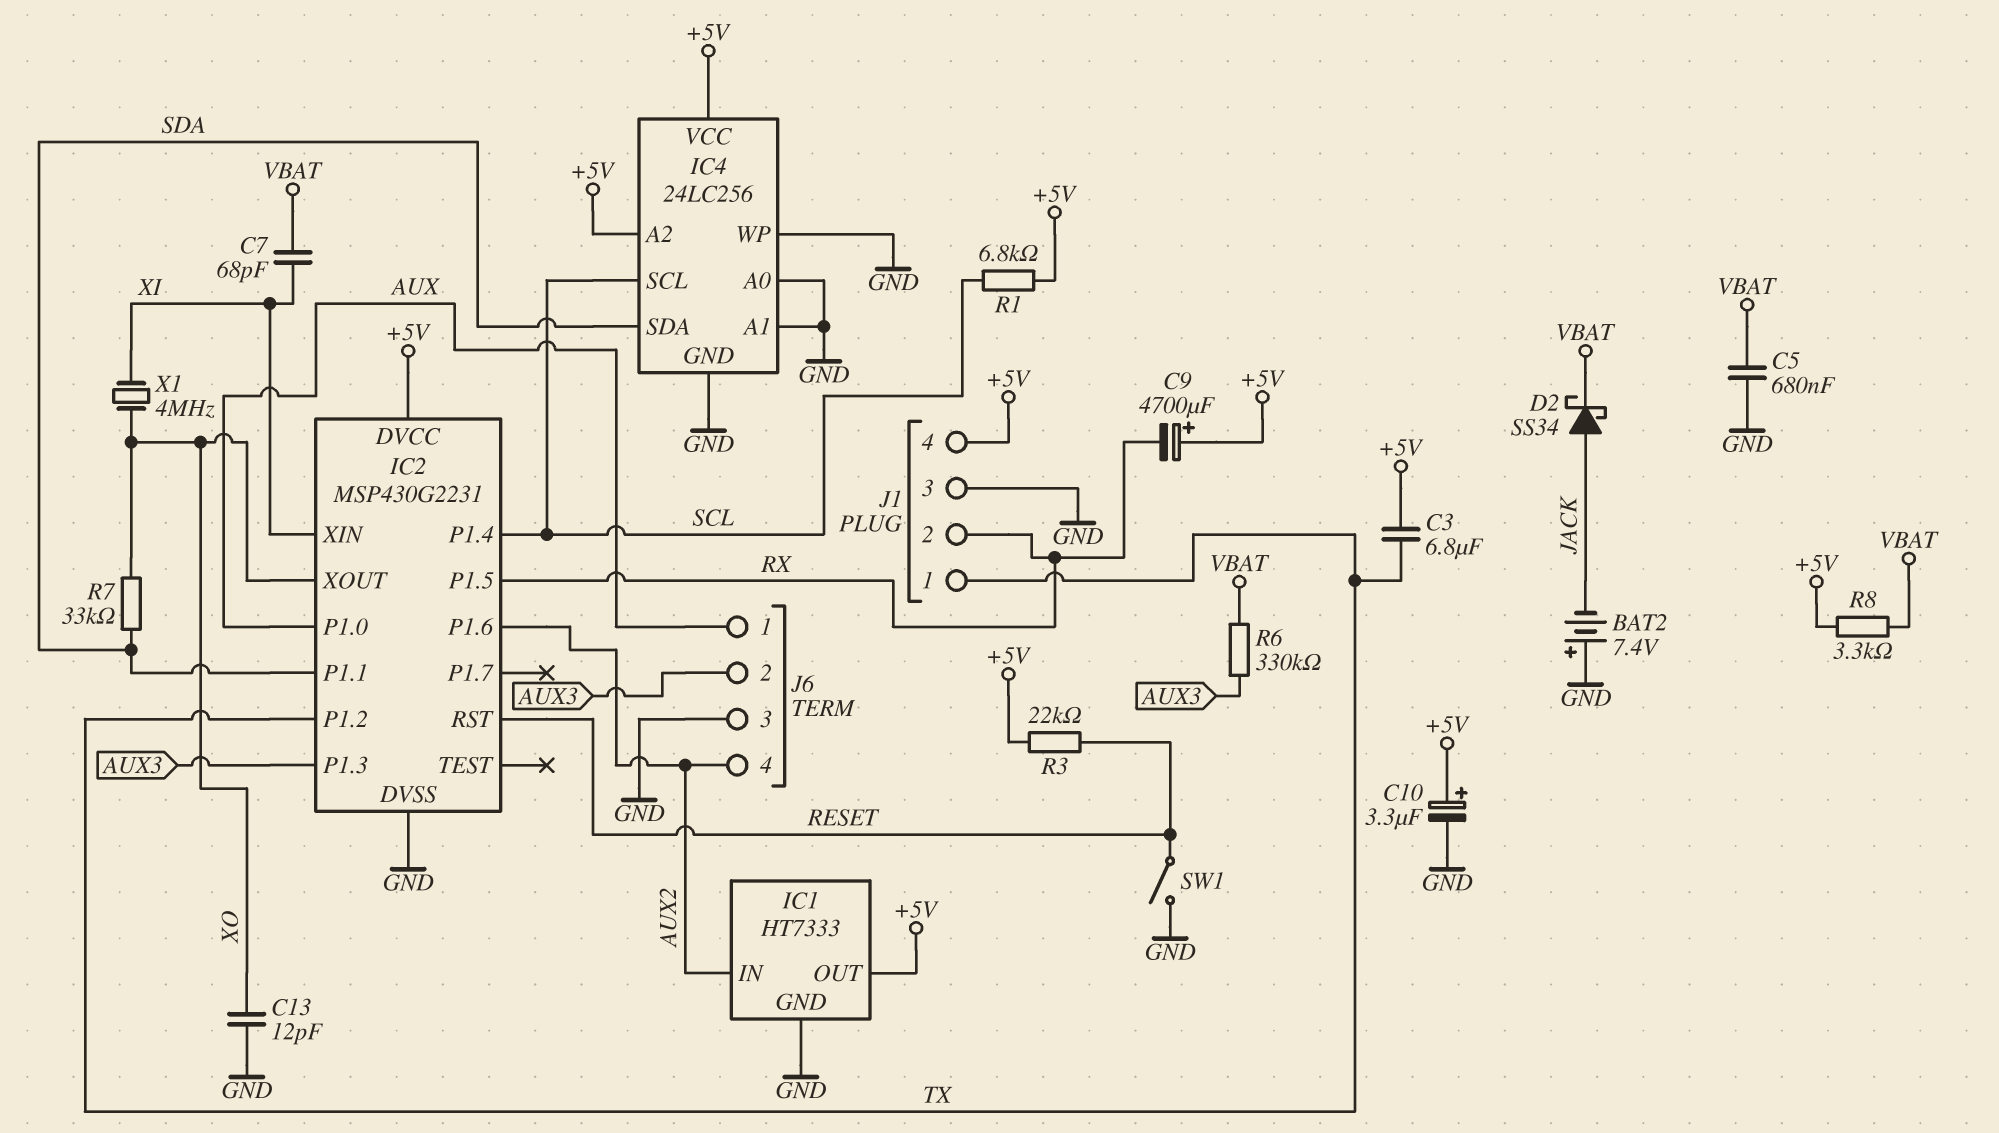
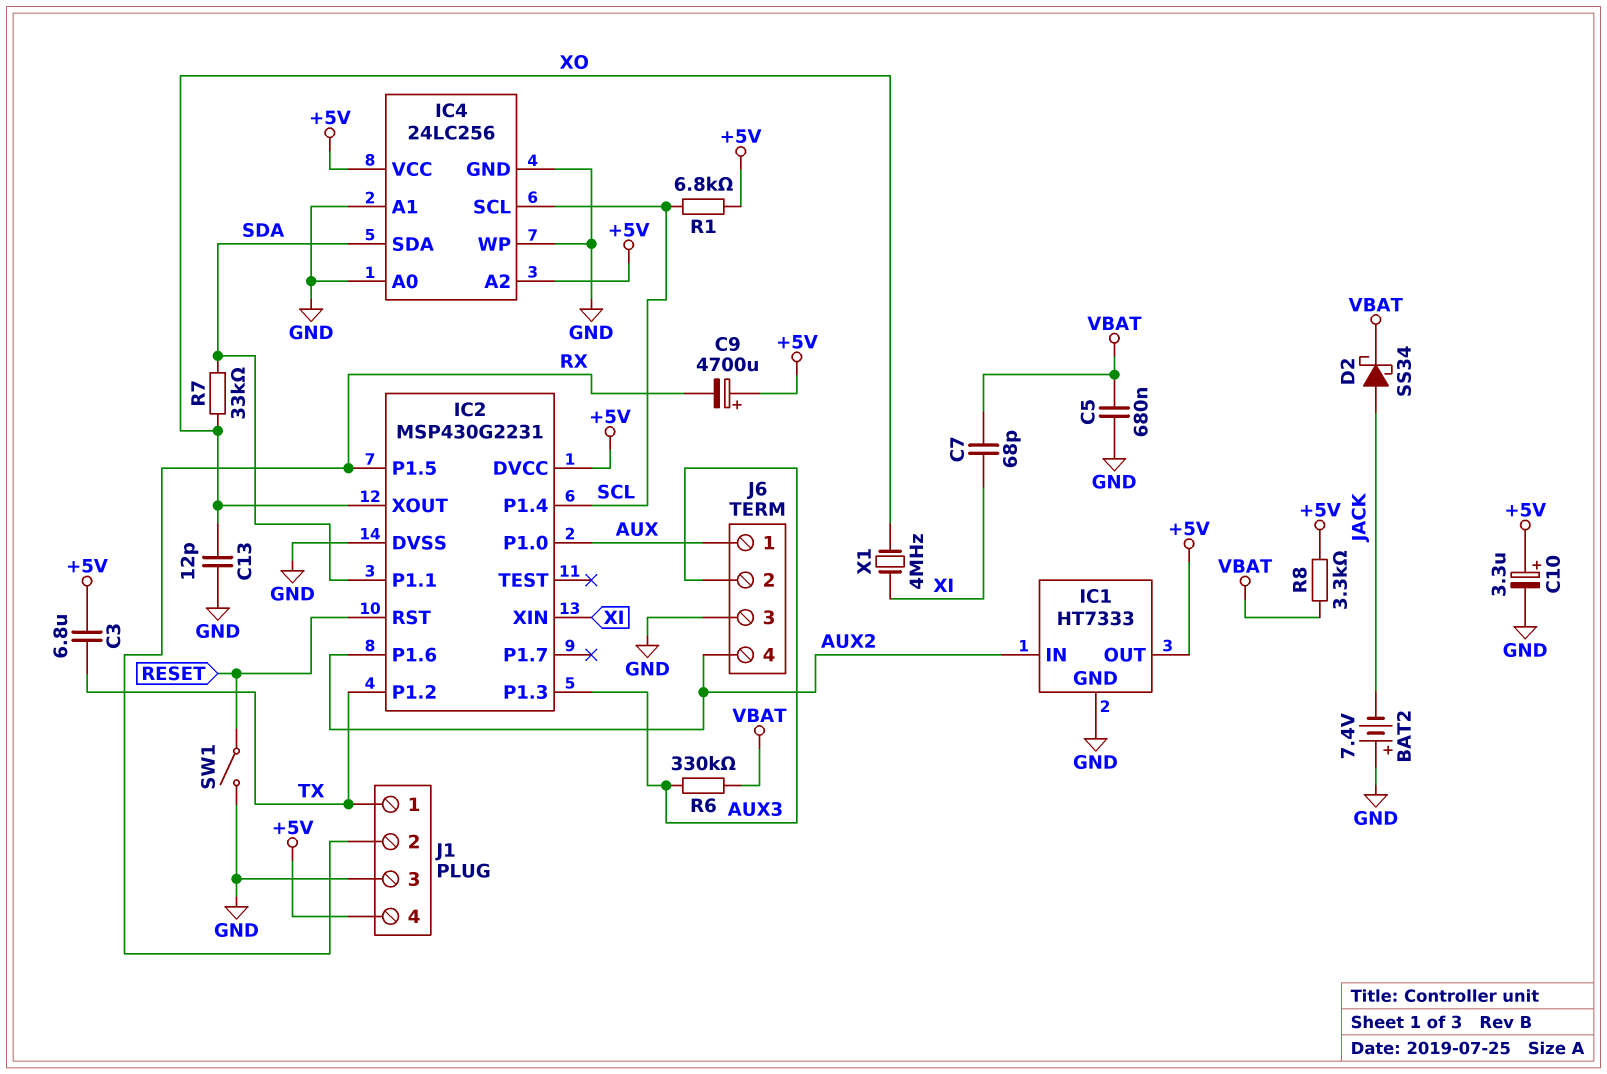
R3: 22k (+5V, RESET) -> none

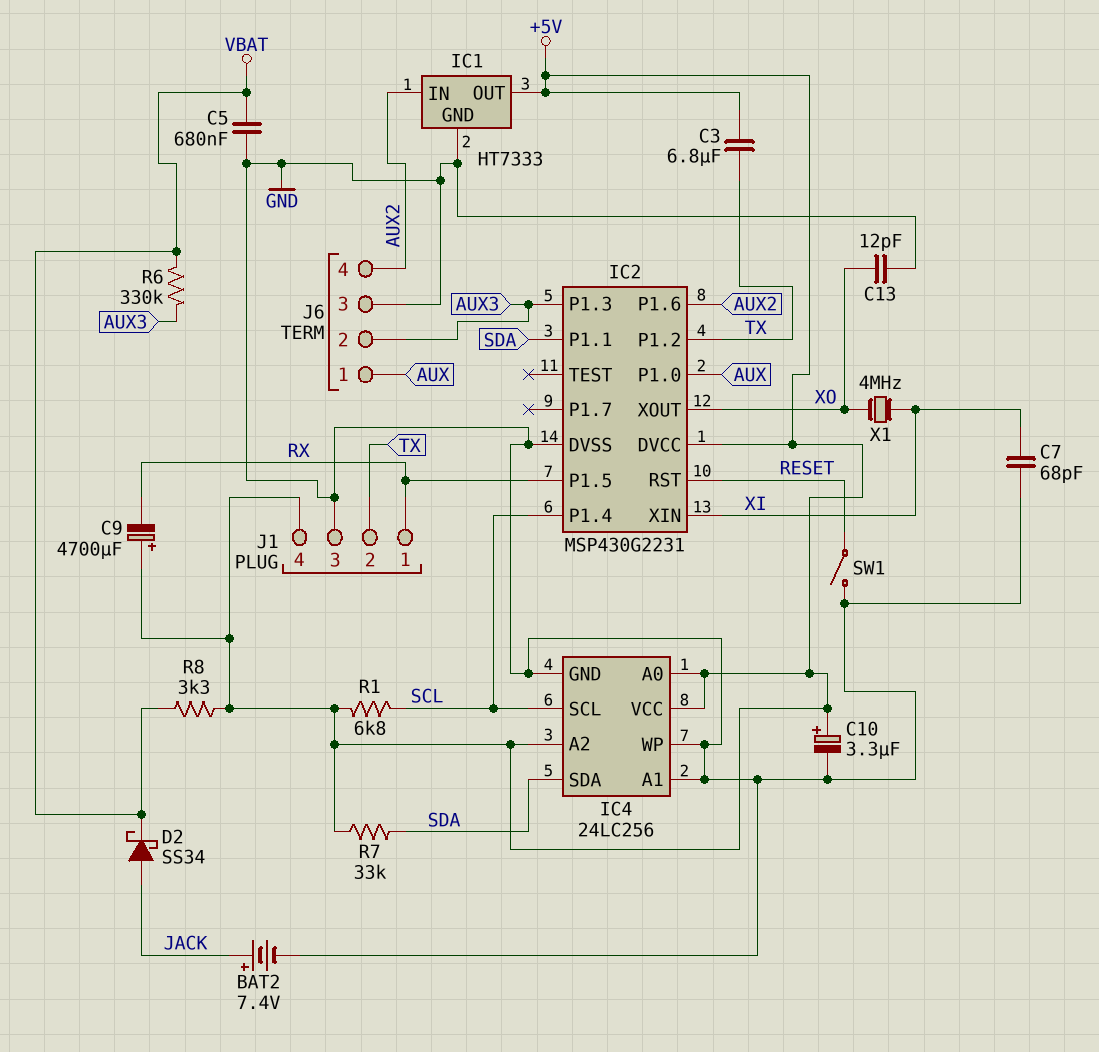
BAT2: 7.4V (plus GND, minus JACK) -> 7.4V (plus JACK, minus GND)
C7: 68pF (VBAT, XI) -> 68pF (GND, XI)
IC4 pin A0: GND -> +5V
J1 pin 1: TX -> RX
J1 pin 2: RX -> TX
R7: 33k (SDA, XO) -> 33k (+5V, SDA)

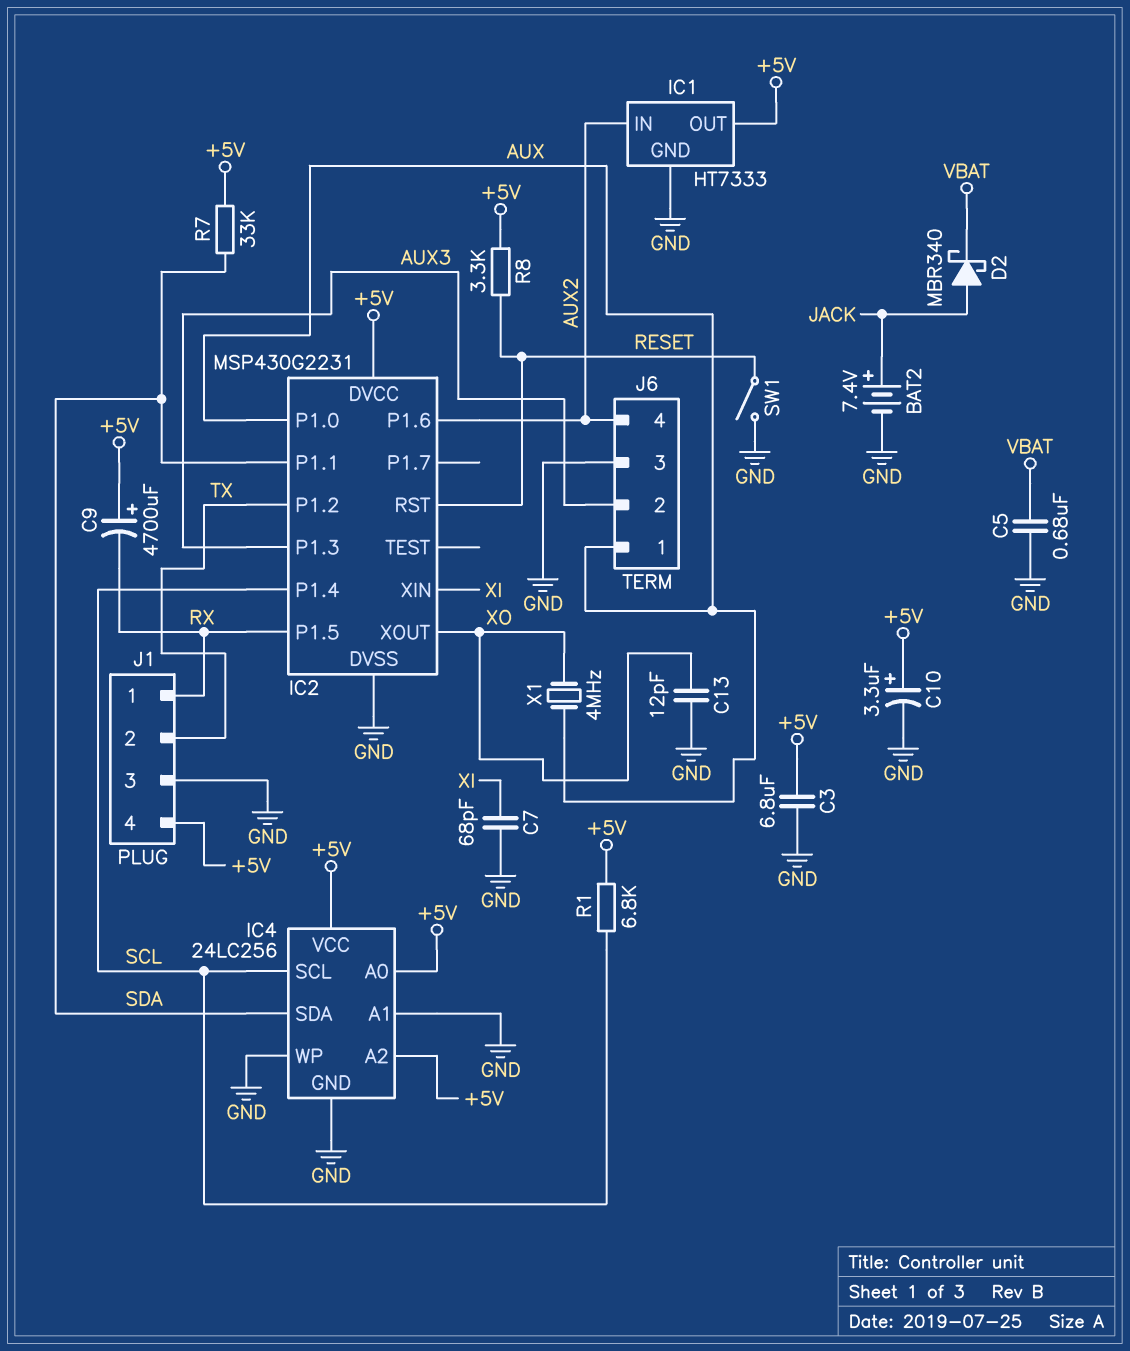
C3: 6.8uF (+5V, TX) -> 6.8uF (+5V, GND)
D2: schottky SS34 (A JACK, K VBAT) -> schottky MBR340 (A JACK, K VBAT)
R6: 330k (AUX3, VBAT) -> none
R8: 3.3k (+5V, VBAT) -> 3.3k (+5V, RESET)
X1: 4MHz (XI, XO) -> 4MHz (AUX, XO)

